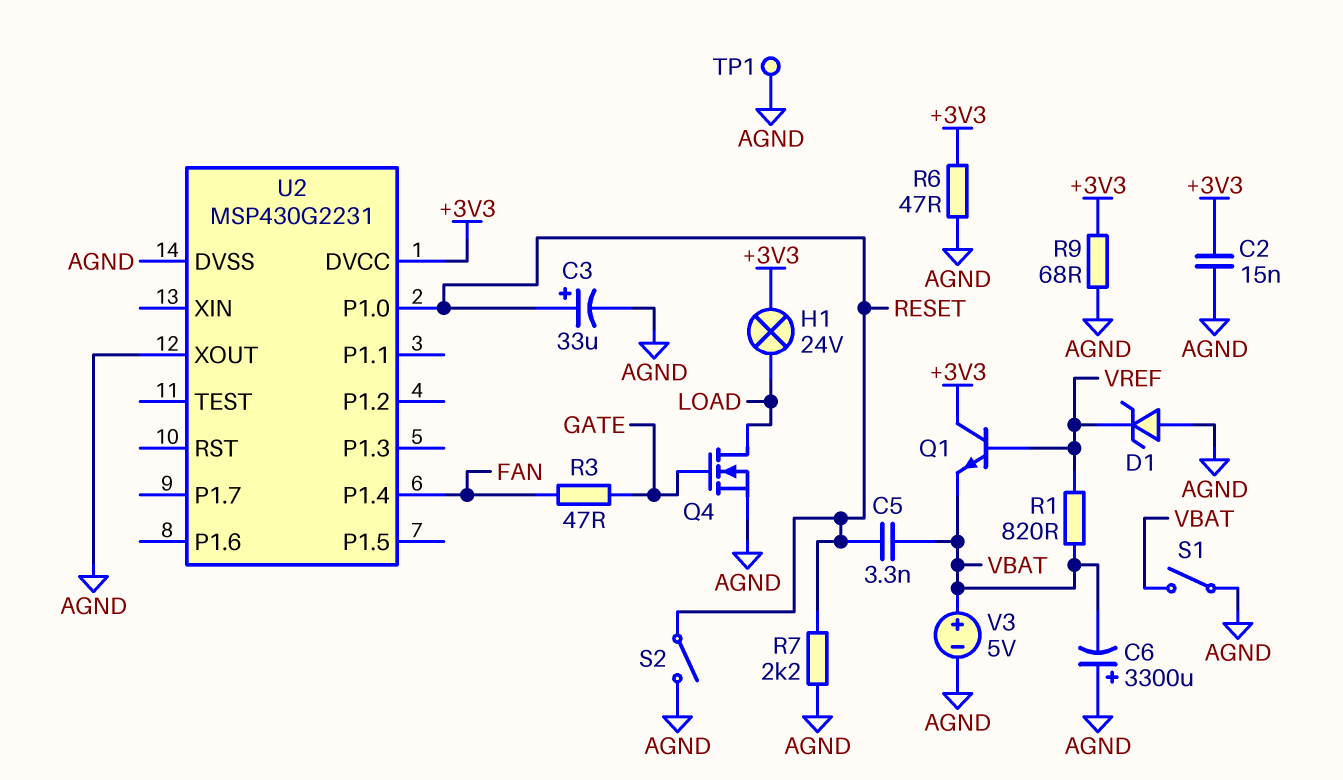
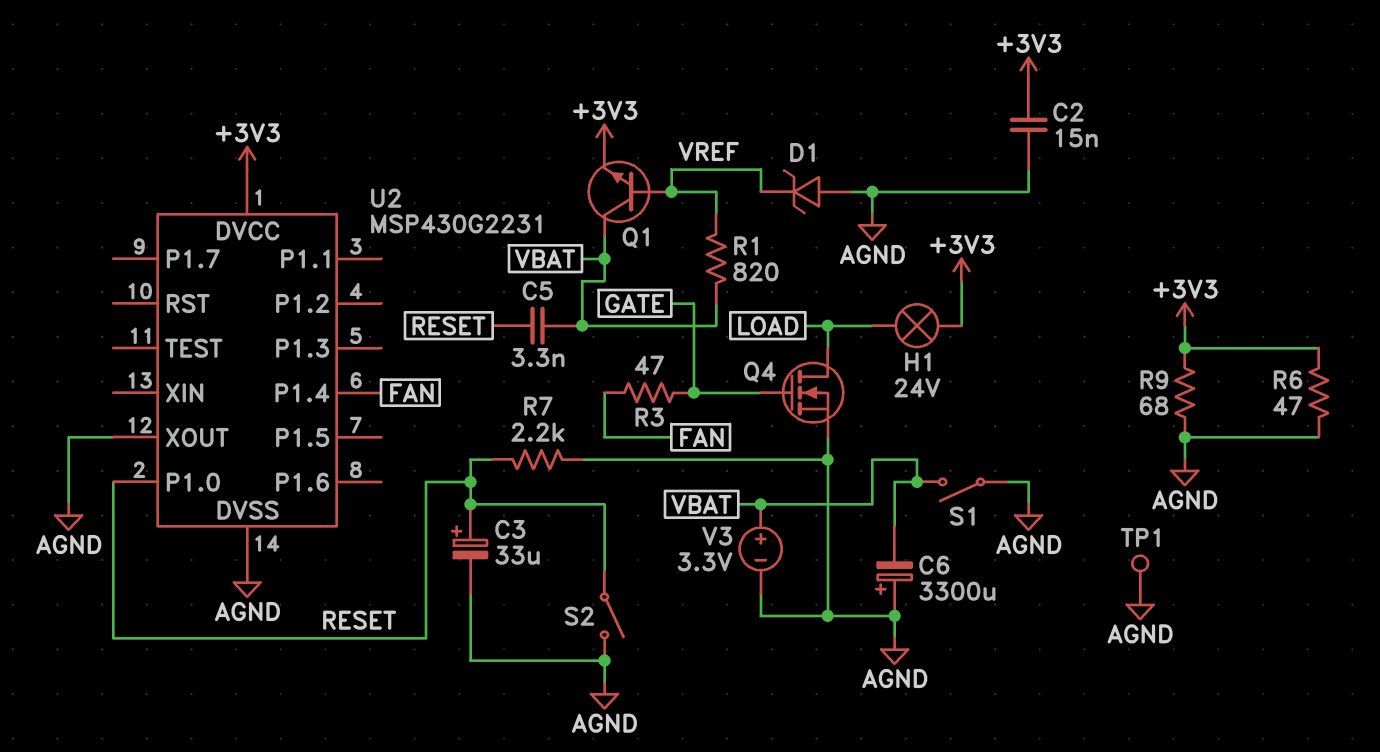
Q1: NPN (B VREF, C +3V3, E VBAT) -> NPN (B VREF, C VBAT, E +3V3)
V3: 5V (plus VBAT, minus AGND) -> 3.3V (plus VBAT, minus AGND)

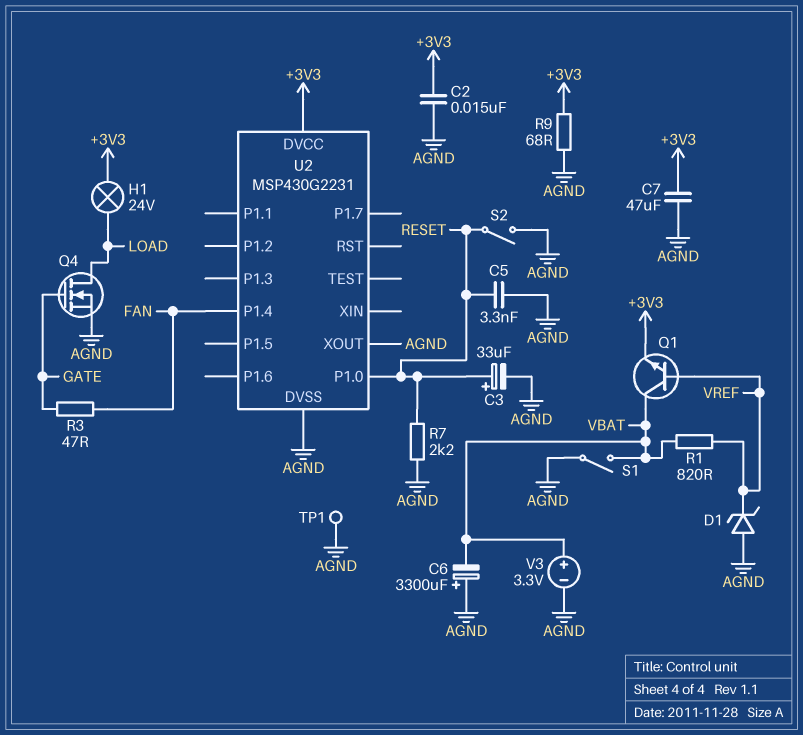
C5: 3.3nF (RESET, VBAT) -> 3.3nF (AGND, RESET)
C7: none -> 47uF (+3V3, AGND)
R6: 47 (+3V3, AGND) -> none

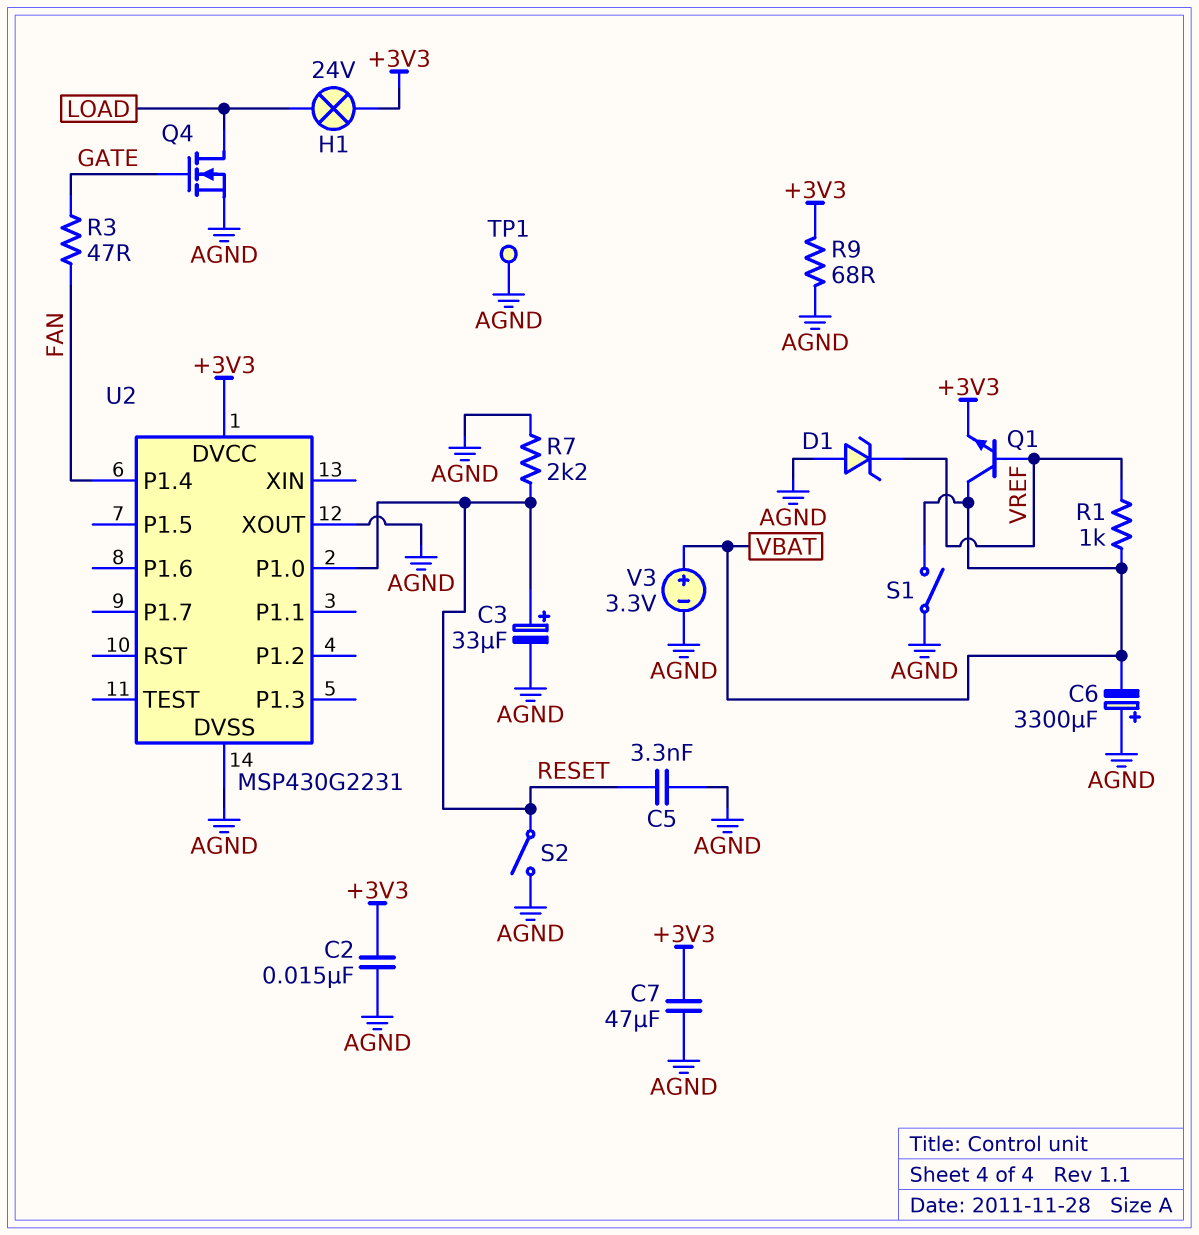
R1: 820 (VBAT, VREF) -> 1k (VBAT, VREF)

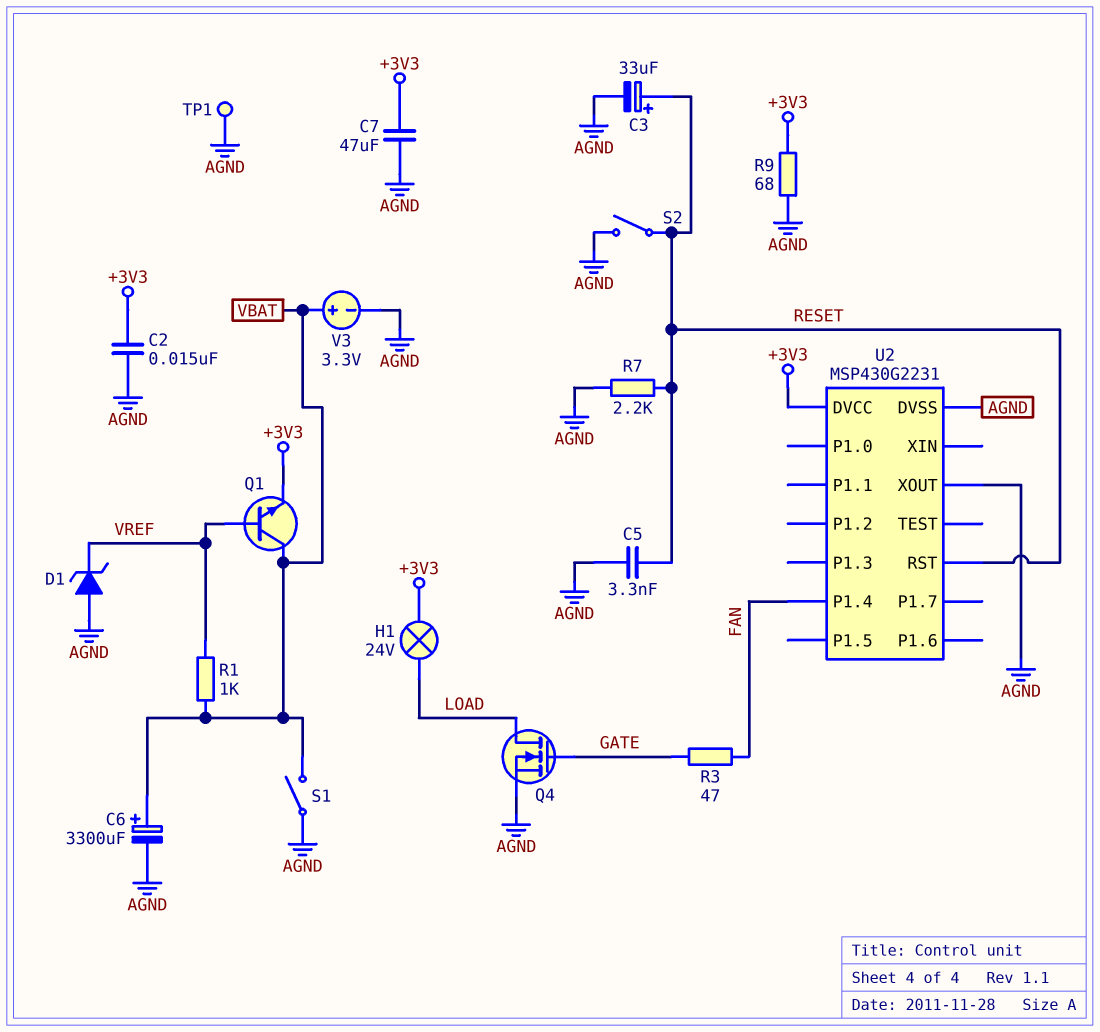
C6: 3300uF (plus AGND, minus VBAT) -> 3300uF (plus VBAT, minus AGND)
U2 pin P1.0: RESET -> none
U2 pin RST: none -> RESET

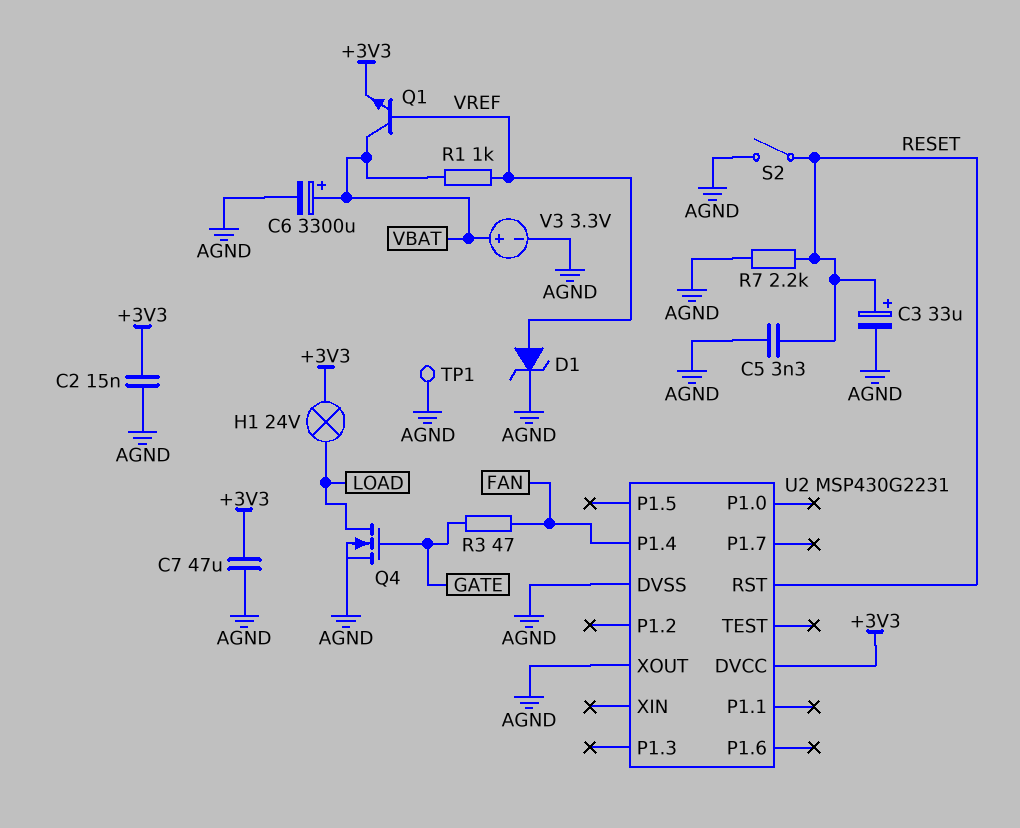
D1: zener (A AGND, K VREF) -> zener (A VREF, K AGND)
R9: 68 (+3V3, AGND) -> none
S1: switch (AGND, VBAT) -> none

